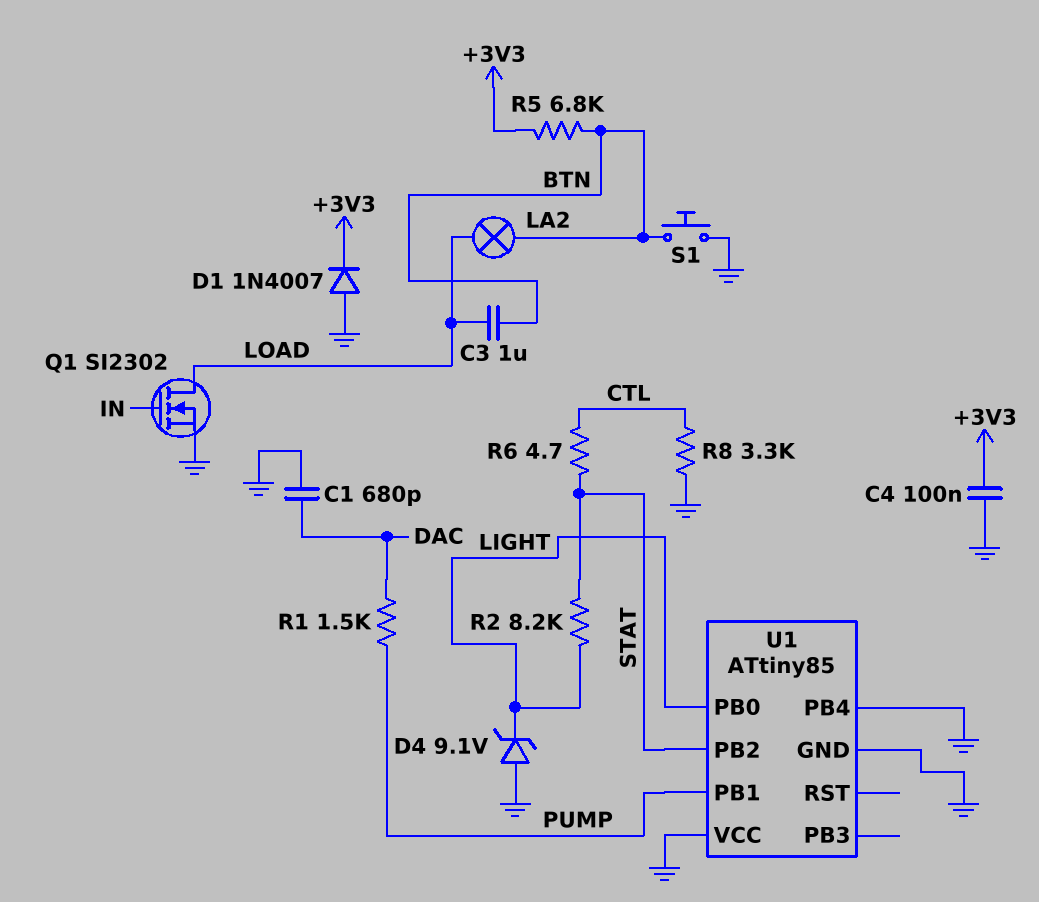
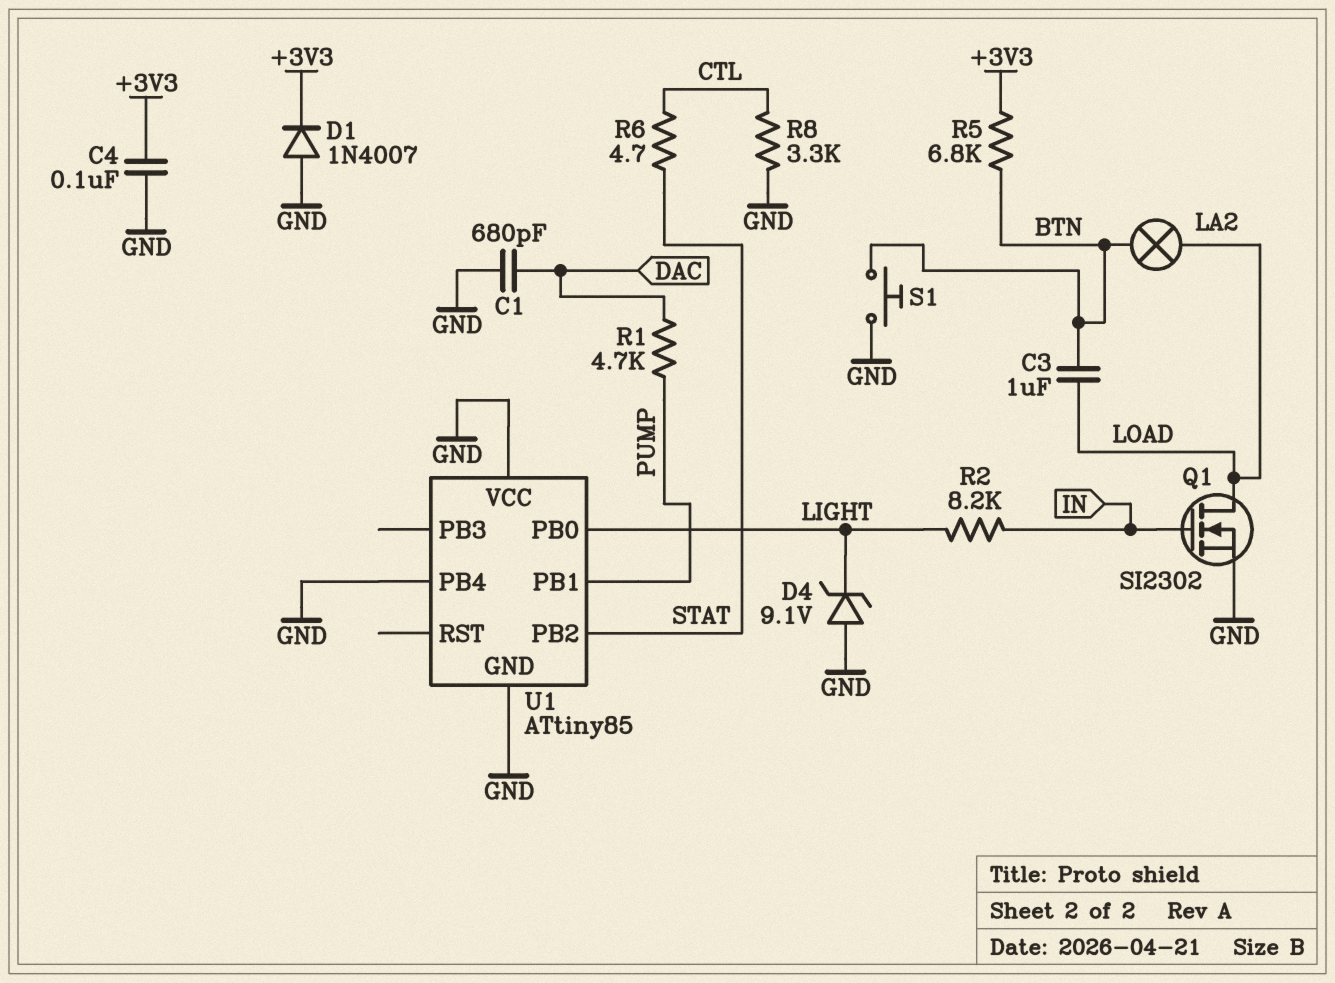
R1: 1.5k (DAC, PUMP) -> 4.7k (DAC, PUMP)
R2: 8.2k (LIGHT, STAT) -> 8.2k (IN, LIGHT)

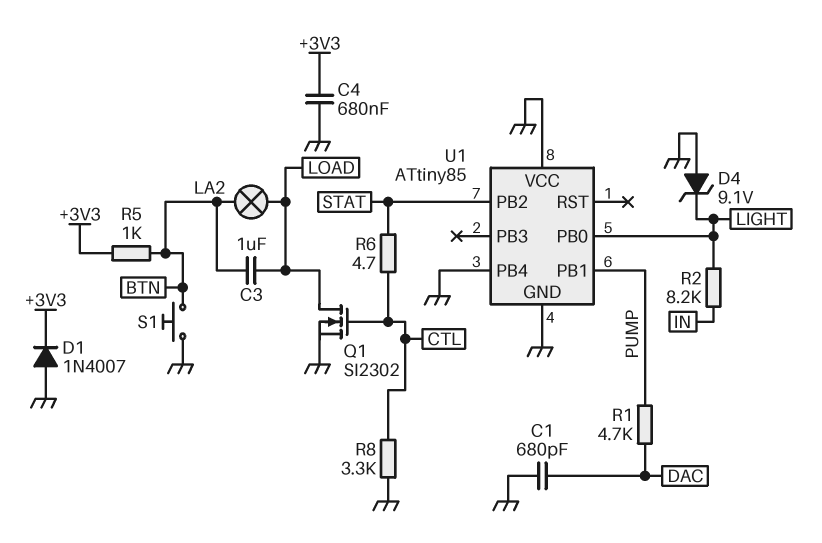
C4: 100nF (+3V3, GND) -> 680nF (+3V3, GND)
Q1: NMOS SI2302 (G IN, D LOAD, S GND) -> NMOS SI2302 (G CTL, D LOAD, S GND)
R5: 6.8k (+3V3, BTN) -> 1k (+3V3, BTN)

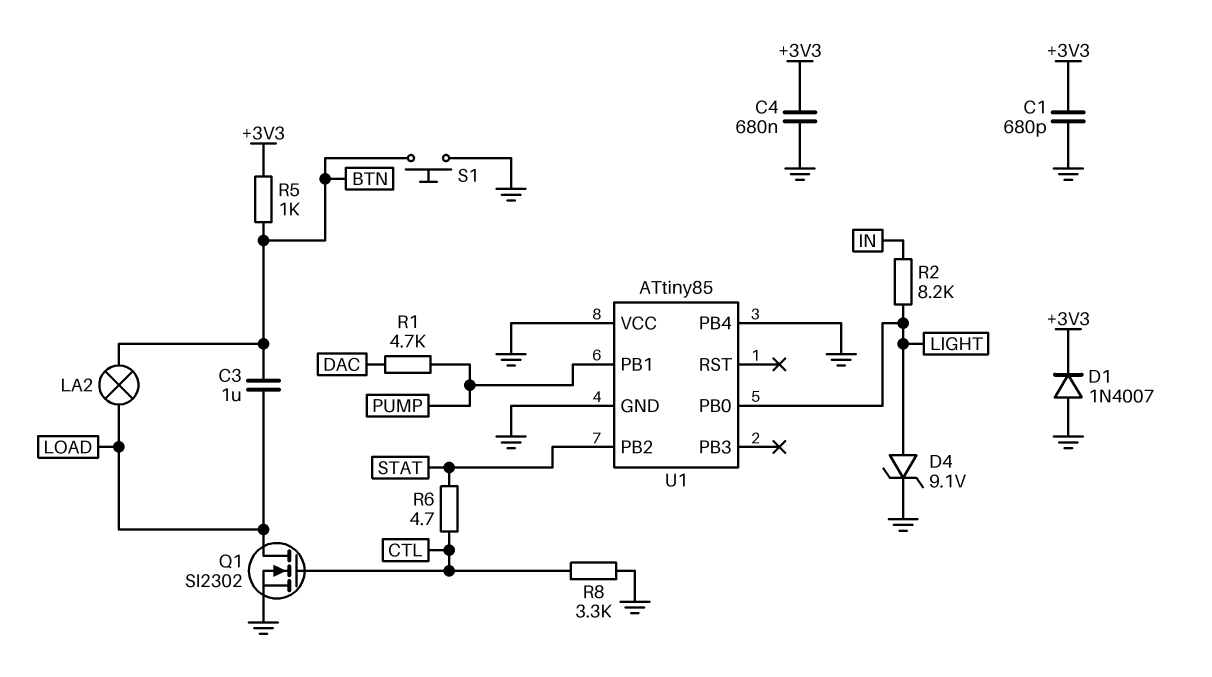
C1: 680pF (DAC, GND) -> 680pF (+3V3, GND)
D4: zener 9.1V (A GND, K LIGHT) -> zener 9.1V (A LIGHT, K GND)

